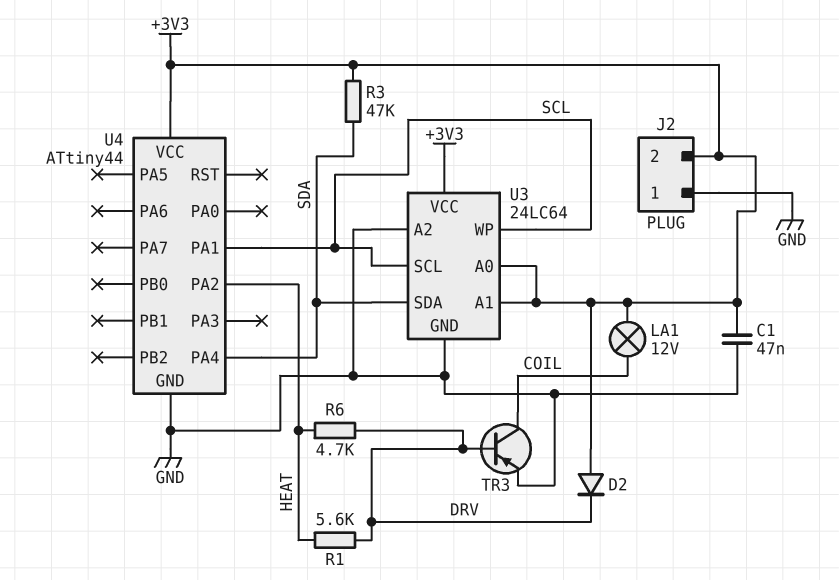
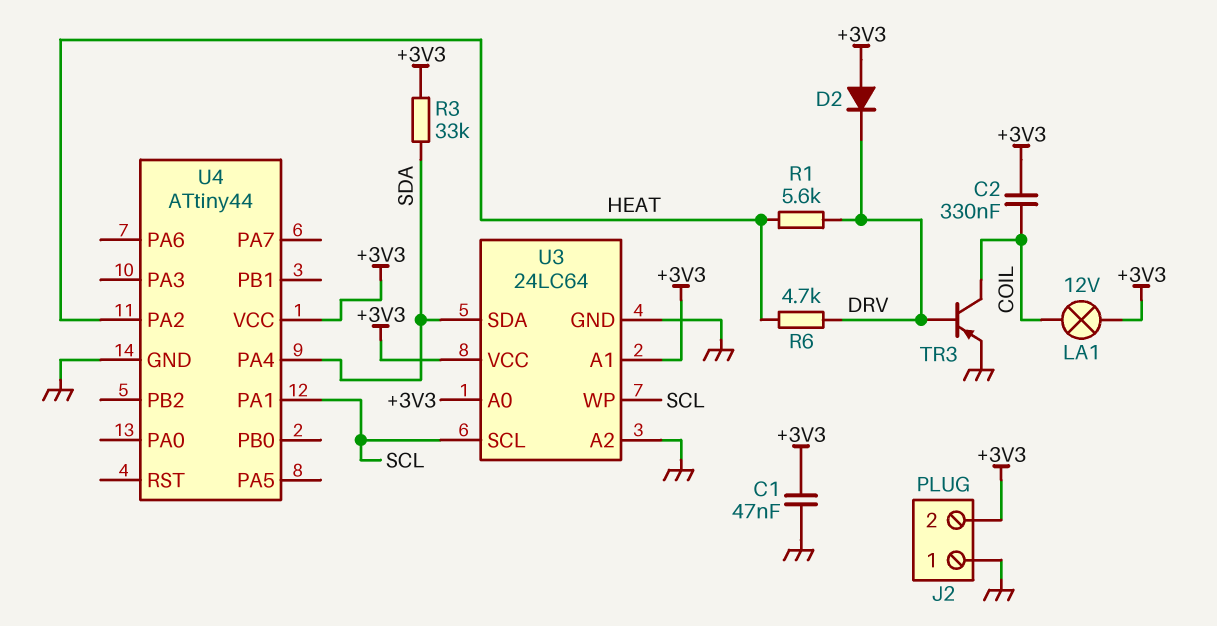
C2: none -> 330nF (+3V3, COIL)
R3: 47k (+3V3, SDA) -> 33k (+3V3, SDA)

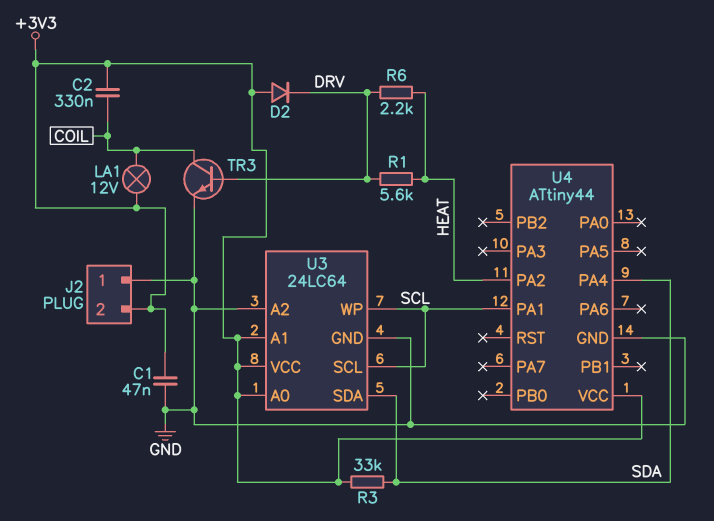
R6: 4.7k (DRV, HEAT) -> 2.2k (DRV, HEAT)
TR3: PNP (B DRV, C COIL, E GND) -> NPN (B DRV, C COIL, E GND)

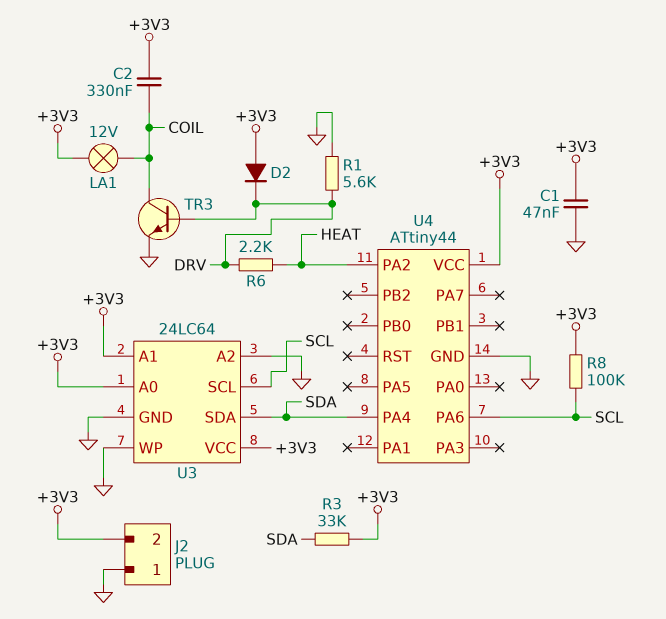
R1: 5.6k (DRV, HEAT) -> 5.6k (DRV, GND)
R8: none -> 100k (+3V3, SCL)
U3 pin WP: SCL -> GND
U4 pin PA1: SCL -> none
U4 pin PA6: none -> SCL

